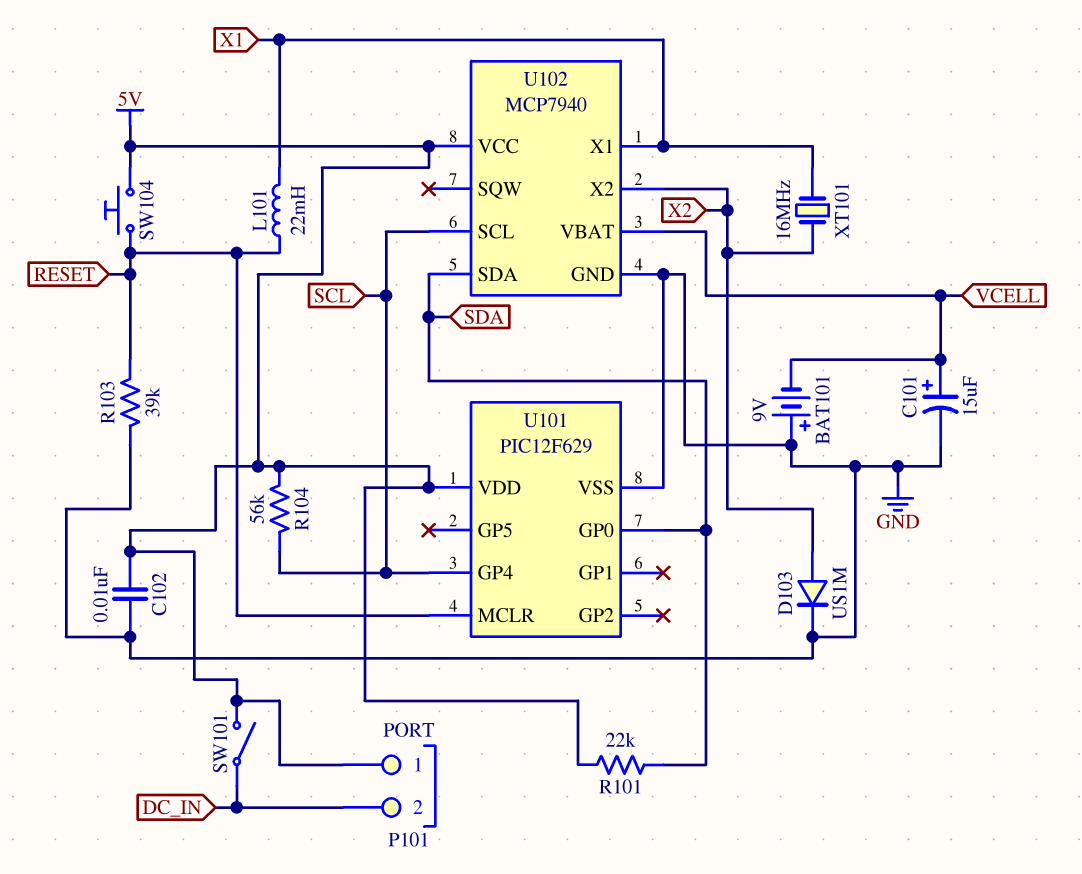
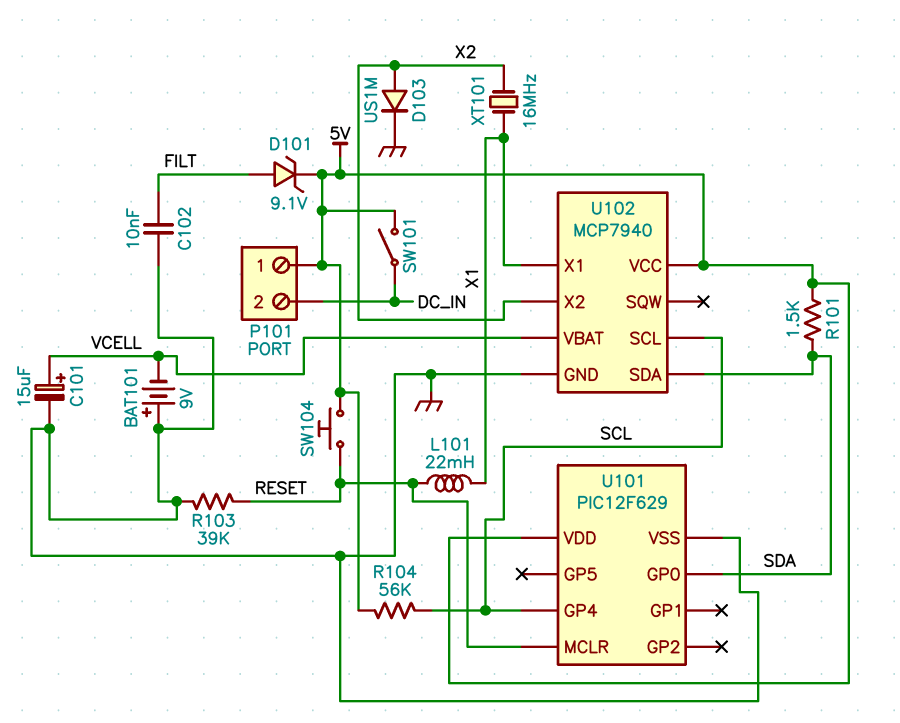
C102: 10nF (5V, GND) -> 10nF (FILT, GND)
D101: none -> zener 9.1V (A FILT, K 5V)
R101: 22k (5V, SDA) -> 1.5k (5V, SDA)

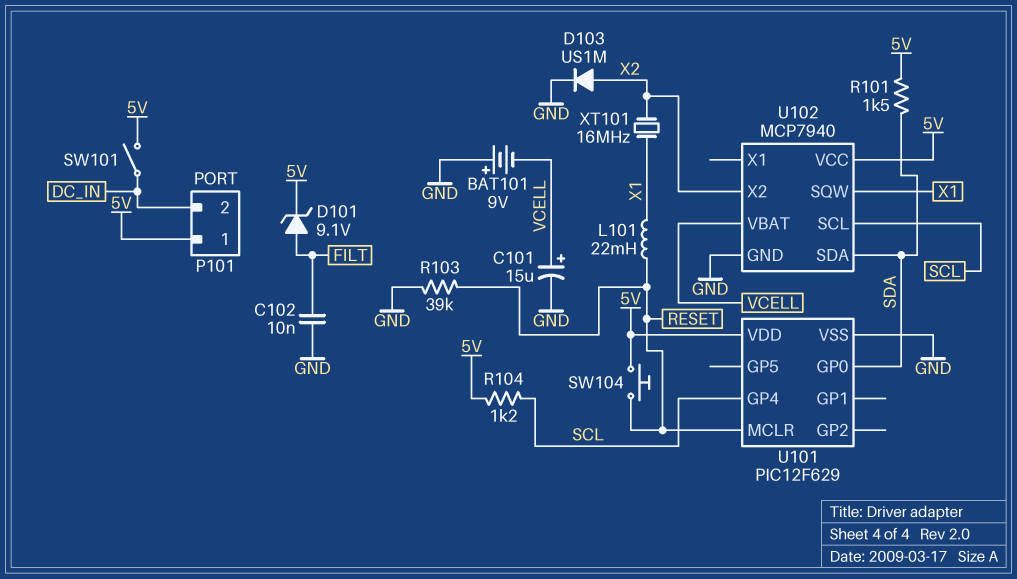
R104: 56k (5V, SCL) -> 1.2k (5V, SCL)
U102 pin SQW: none -> X1
U102 pin X1: X1 -> none

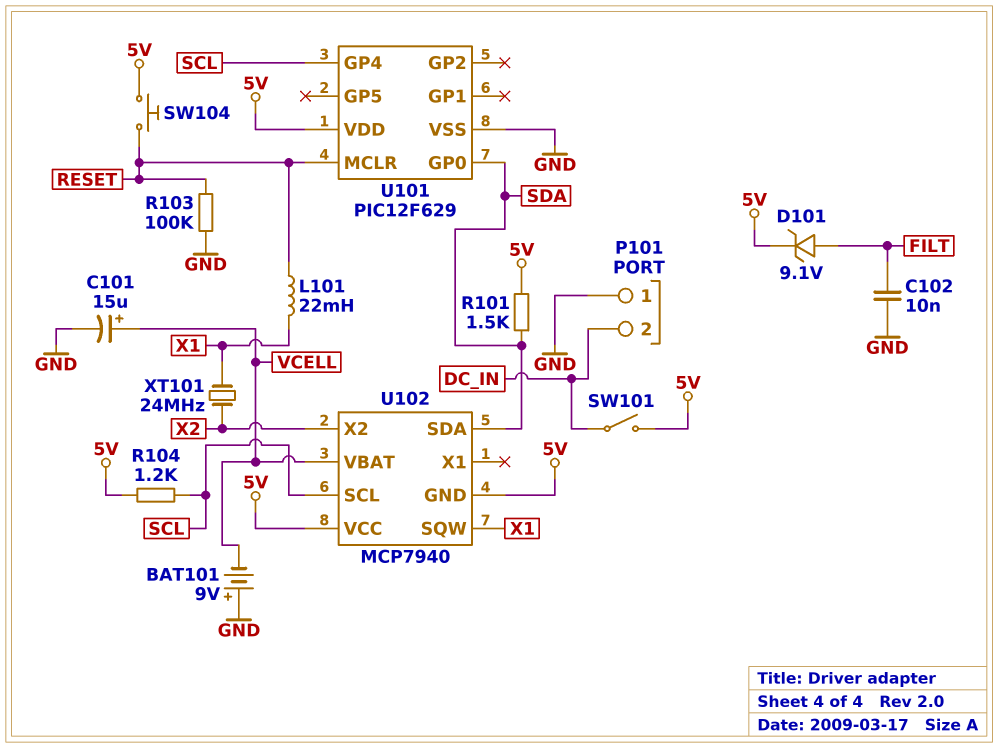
D103: diode US1M (A X2, K GND) -> none
P101 pin 1: 5V -> GND
R103: 39k (GND, RESET) -> 100k (GND, RESET)
U102 pin GND: GND -> 5V
XT101: 16MHz (X1, X2) -> 24MHz (X1, X2)

